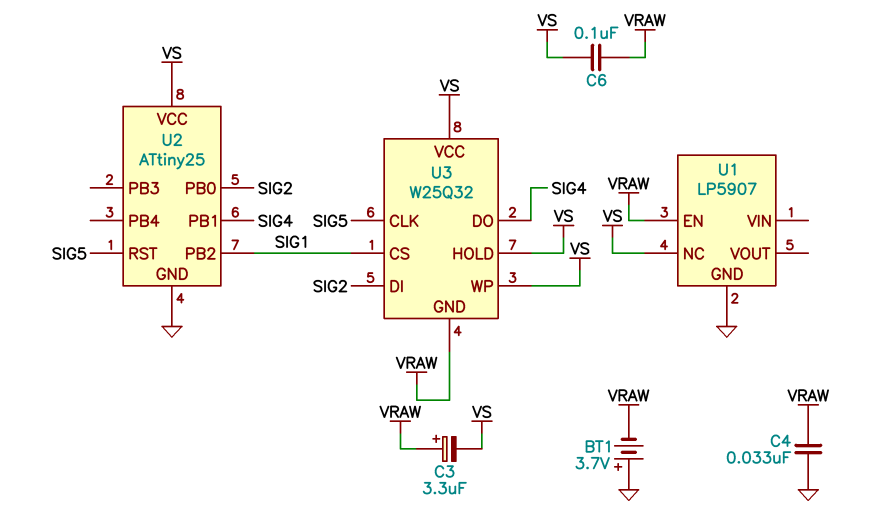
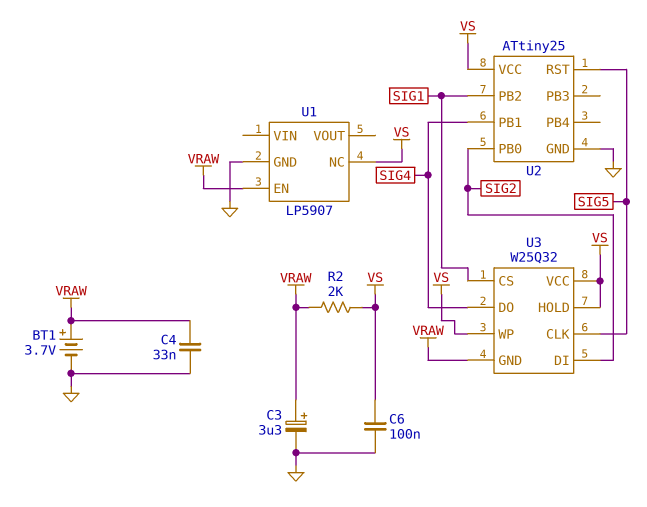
BT1: 3.7V (plus GND, minus VRAW) -> 3.7V (plus VRAW, minus GND)
C3: 3.3uF (plus VRAW, minus VS) -> 3.3uF (plus VRAW, minus GND)
C6: 100nF (VRAW, VS) -> 100nF (GND, VS)
R2: none -> 2k (VRAW, VS)

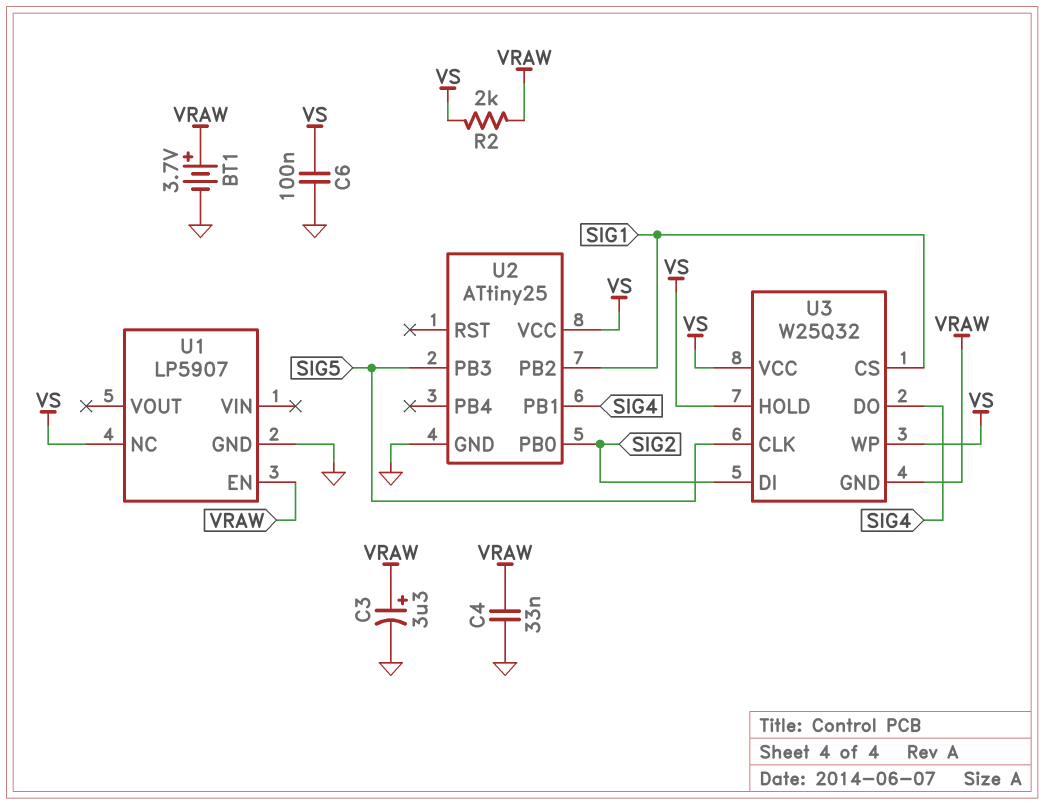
U2 pin PB3: none -> SIG5
U2 pin RST: SIG5 -> none

